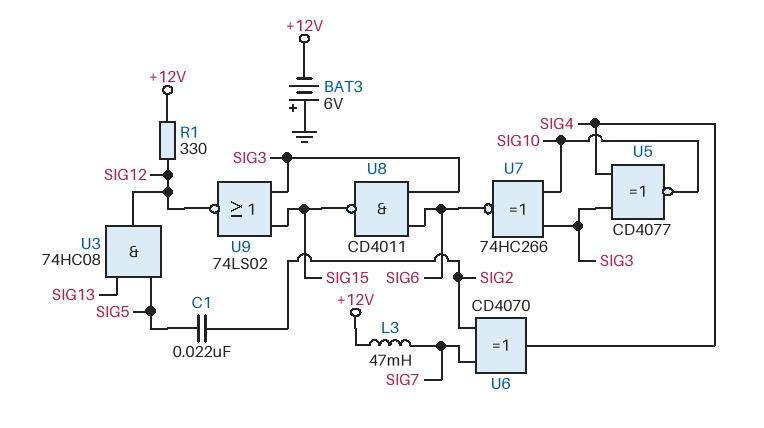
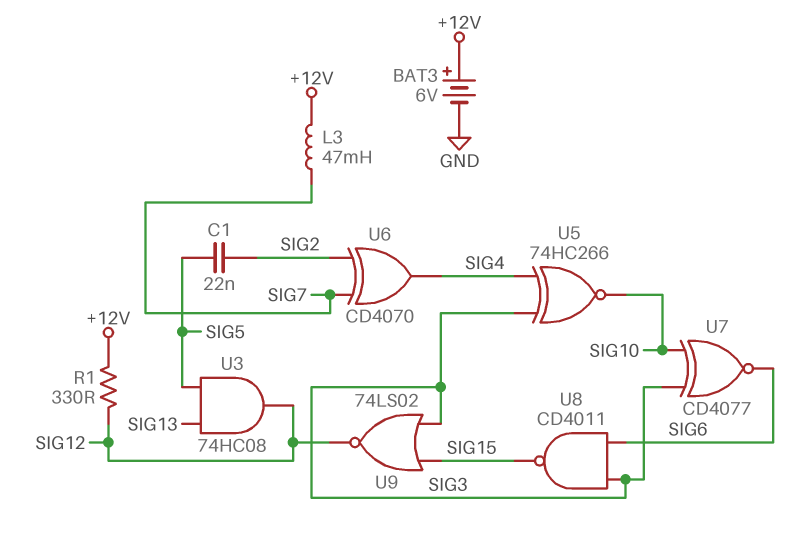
BAT3: 6V (plus GND, minus +12V) -> 6V (plus +12V, minus GND)
U5: XNOR CD4077 (in SIG3, in SIG4, out SIG10) -> XNOR 74HC266 (in SIG3, in SIG4, out SIG10)
U7: XNOR 74HC266 (in SIG3, in SIG10, out SIG6) -> XNOR CD4077 (in SIG3, in SIG10, out SIG6)

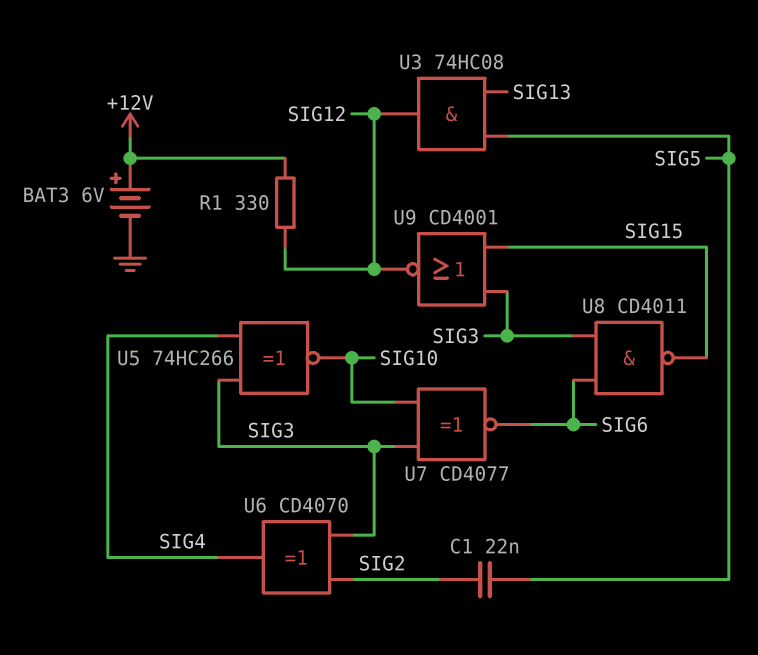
L3: 47mH (+12V, SIG7) -> none
U6: XOR CD4070 (in SIG2, in SIG7, out SIG4) -> XOR CD4070 (in SIG2, in SIG3, out SIG4)
U9: NOR 74LS02 (in SIG3, in SIG15, out SIG12) -> NOR CD4001 (in SIG3, in SIG15, out SIG12)

